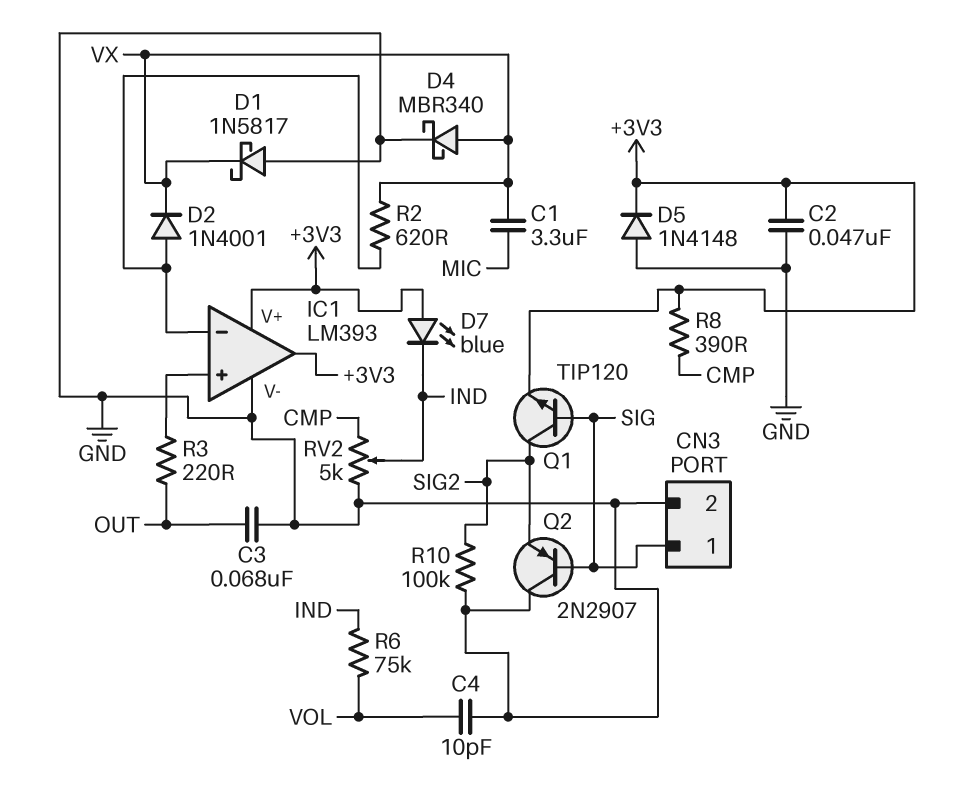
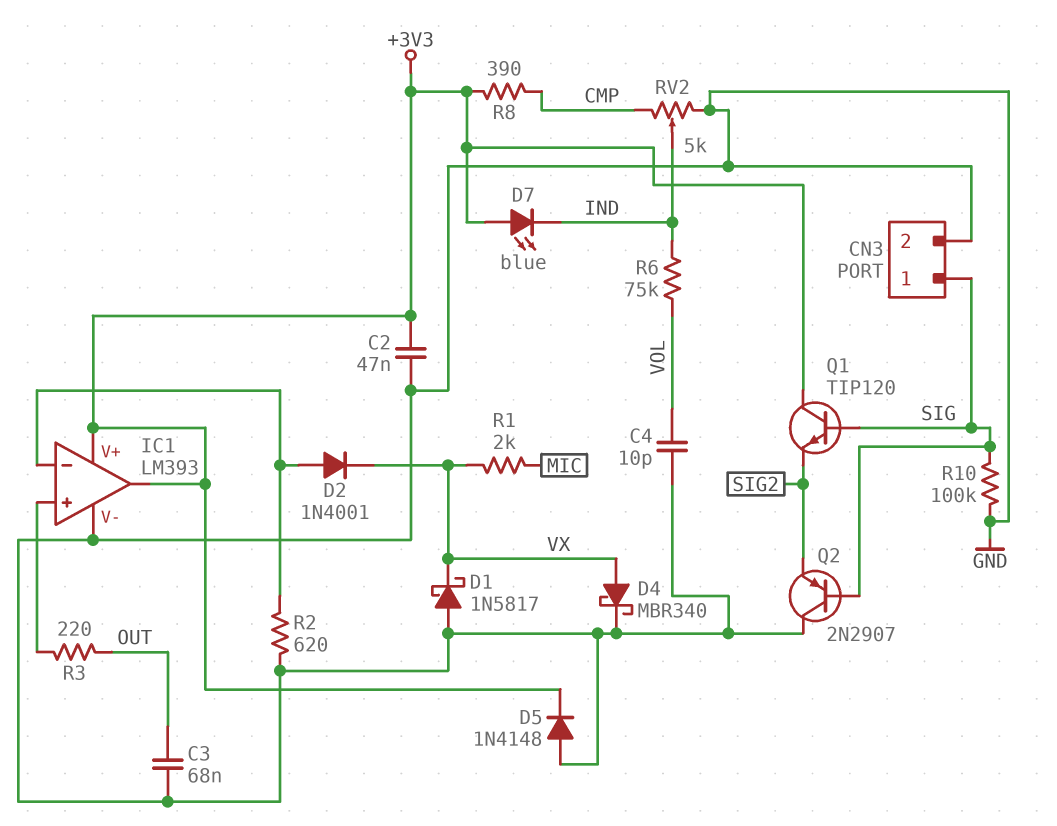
C1: 3.3uF (MIC, VX) -> none
Q1: NPN TIP120 (B SIG, C SIG2, E +3V3) -> NPN TIP120 (B SIG, C +3V3, E SIG2)
R1: none -> 2k (MIC, VX)
R2: 620 (IC1/in-, VX) -> 620 (GND, IC1/in-)
R10: 100k (GND, SIG2) -> 100k (GND, SIG)

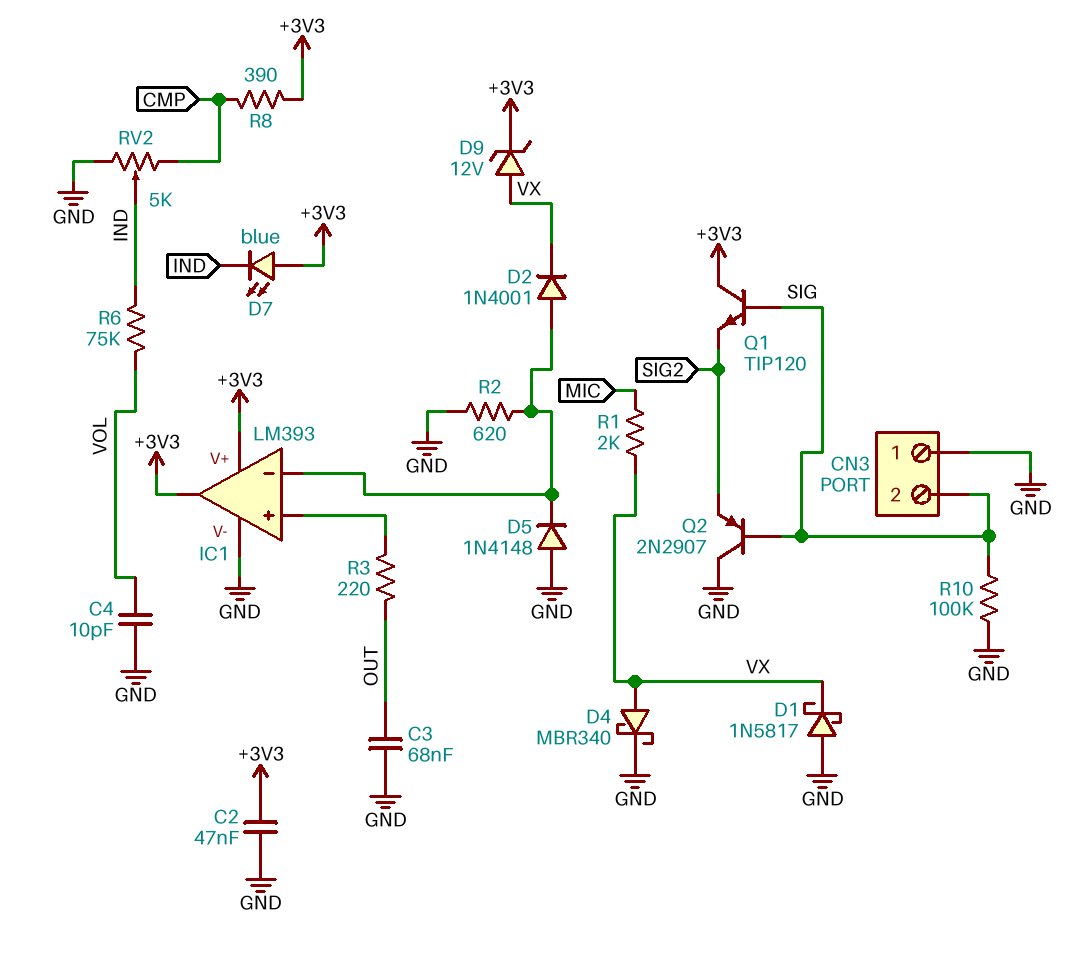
CN3 pin 1: SIG -> GND
CN3 pin 2: GND -> SIG
D5: diode 1N4148 (A GND, K +3V3) -> diode 1N4148 (A GND, K IC1/in-)
D9: none -> zener 12V (A VX, K +3V3)

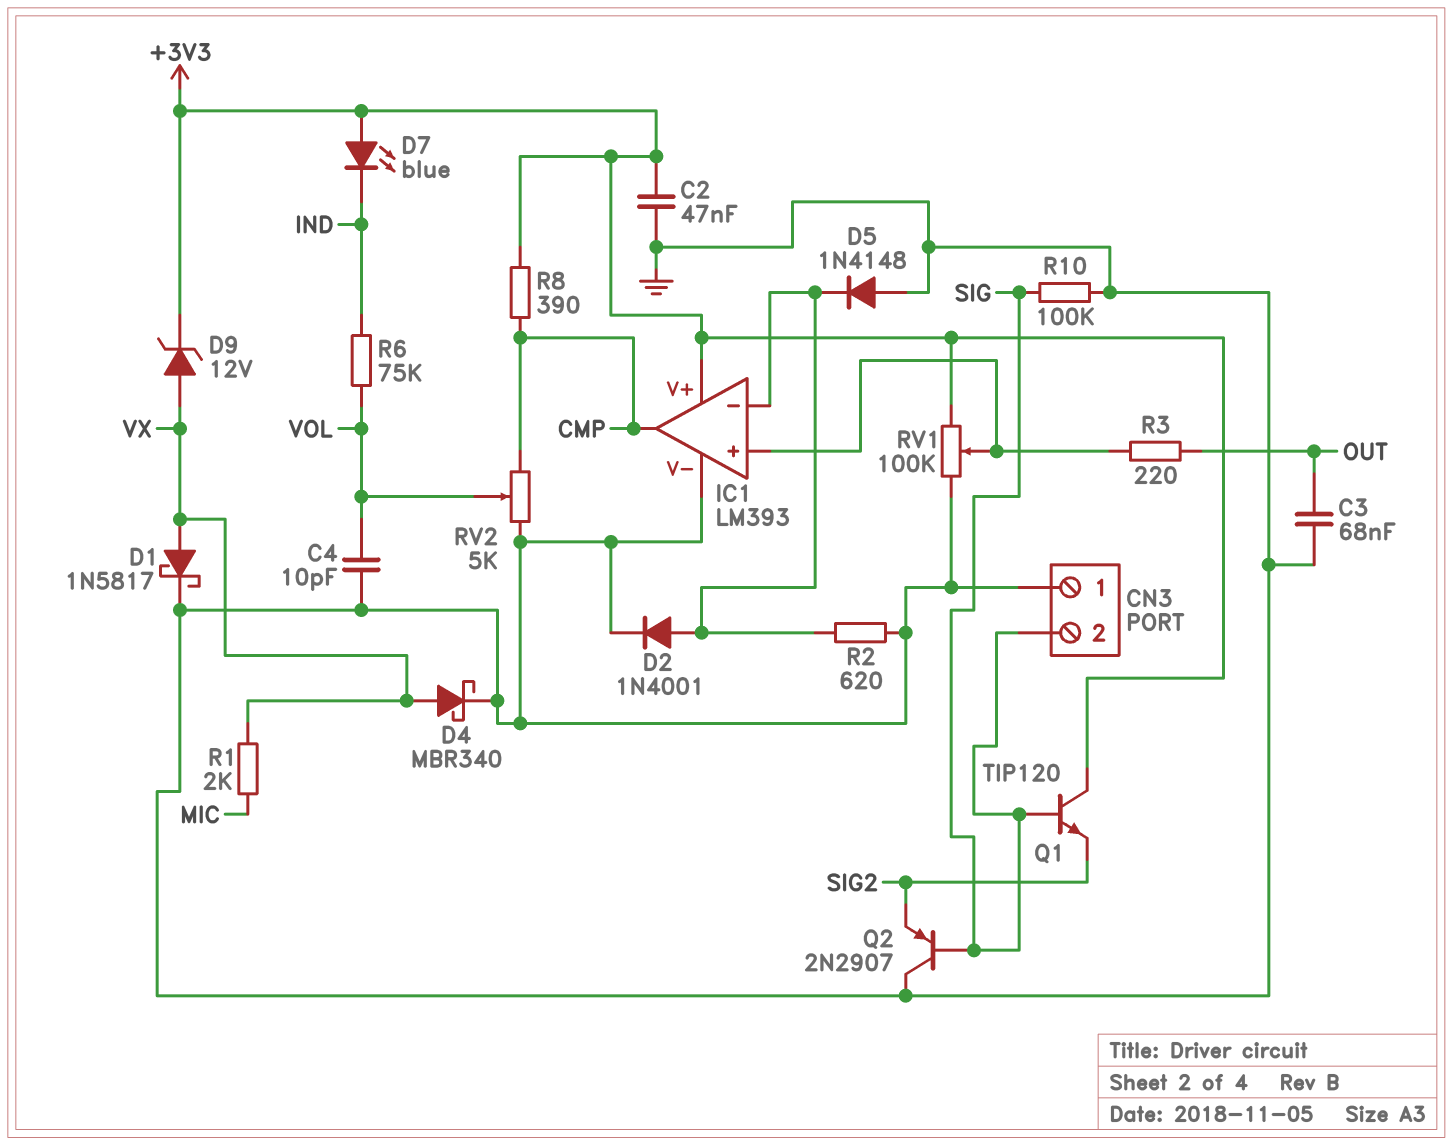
D1: schottky 1N5817 (A GND, K VX) -> schottky 1N5817 (A VX, K GND)
D2: diode 1N4001 (A IC1/in-, K VX) -> diode 1N4001 (A IC1/in-, K GND)
IC1 pin out: +3V3 -> CMP
RV1: none -> 100k (+3V3, GND, wiper IC1/in+)
RV2: 5k (CMP, GND, wiper IND) -> 5k (CMP, GND, wiper VOL)

